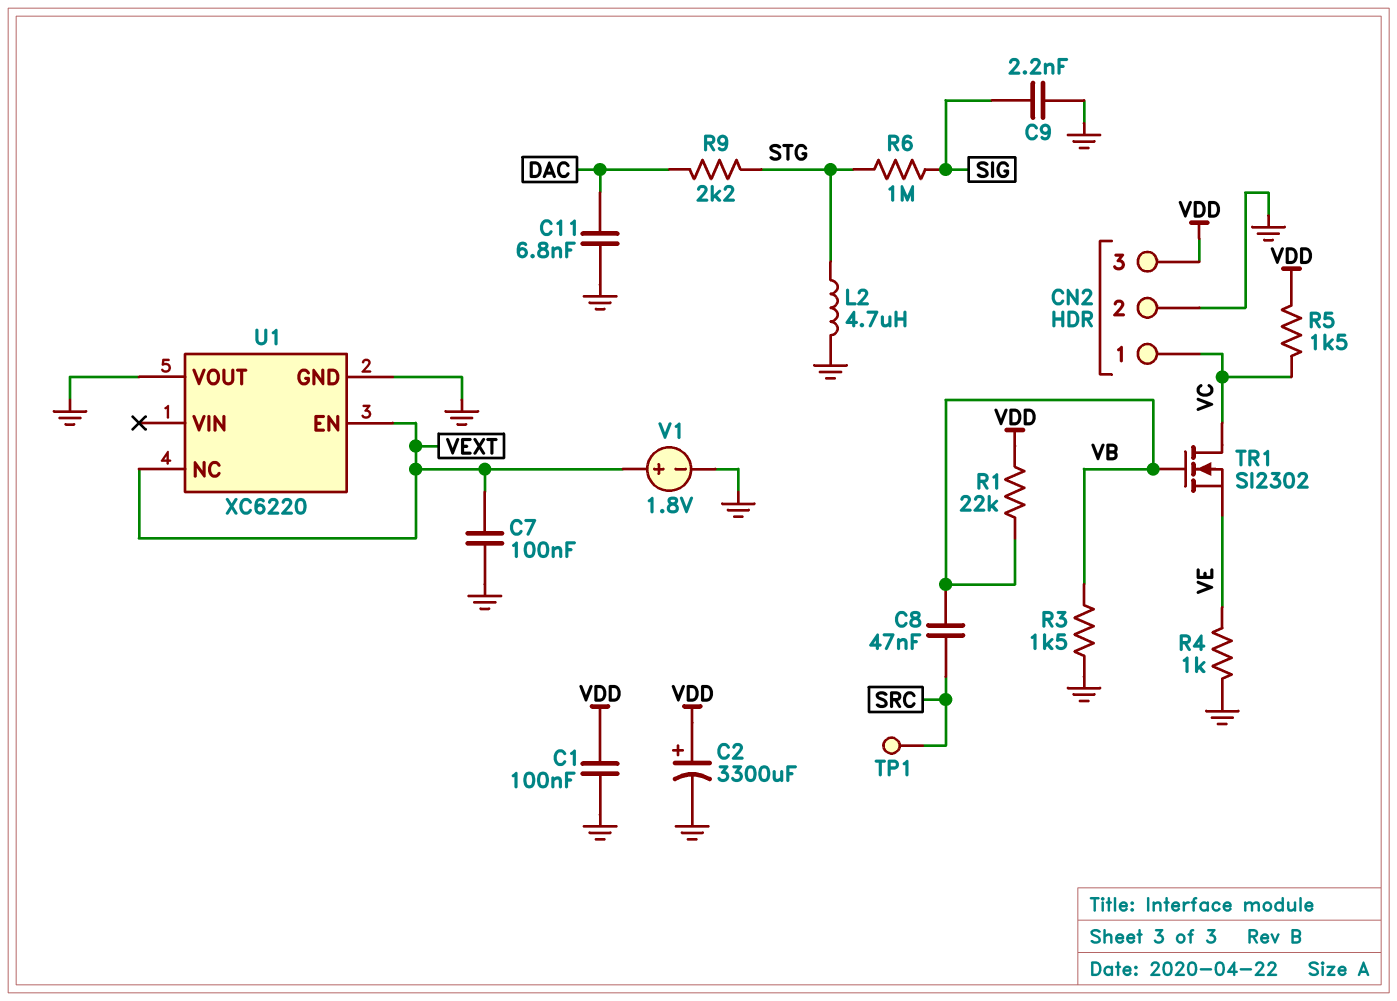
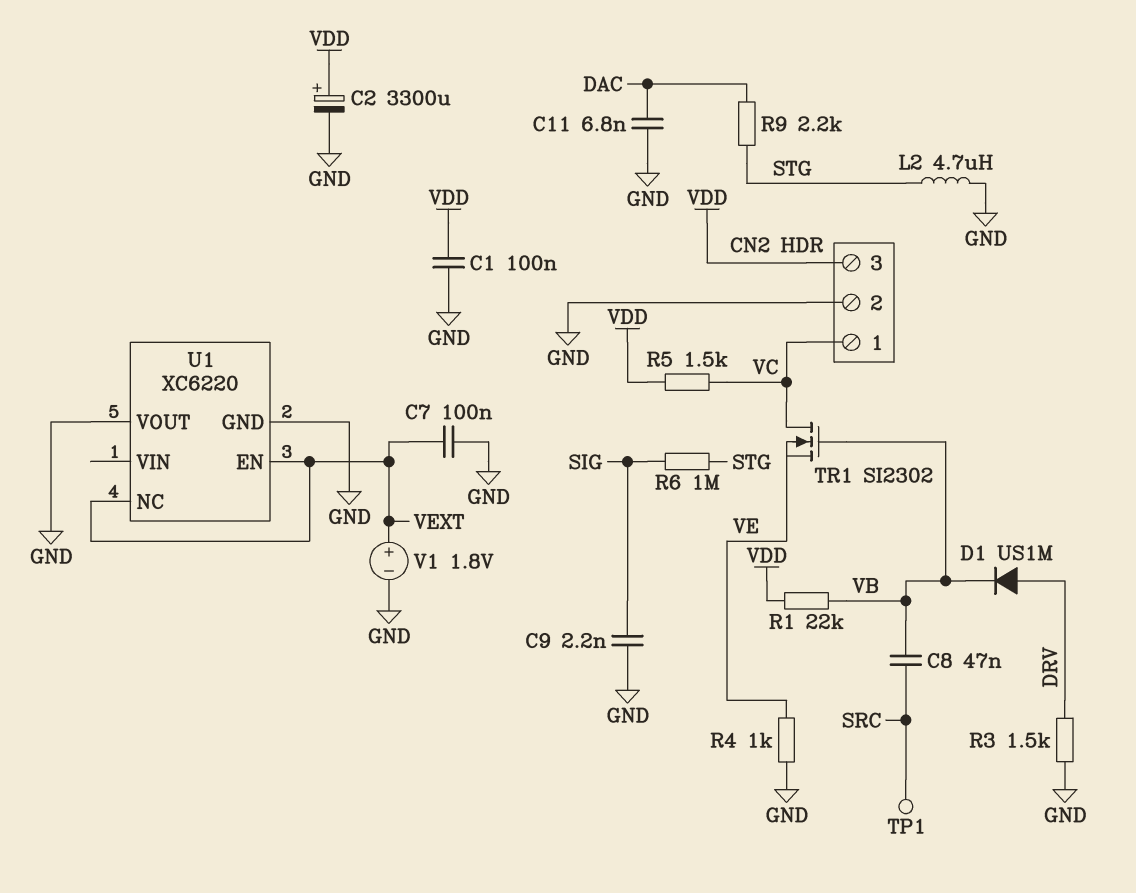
D1: none -> diode US1M (A DRV, K VB)
R3: 1.5k (GND, VB) -> 1.5k (DRV, GND)

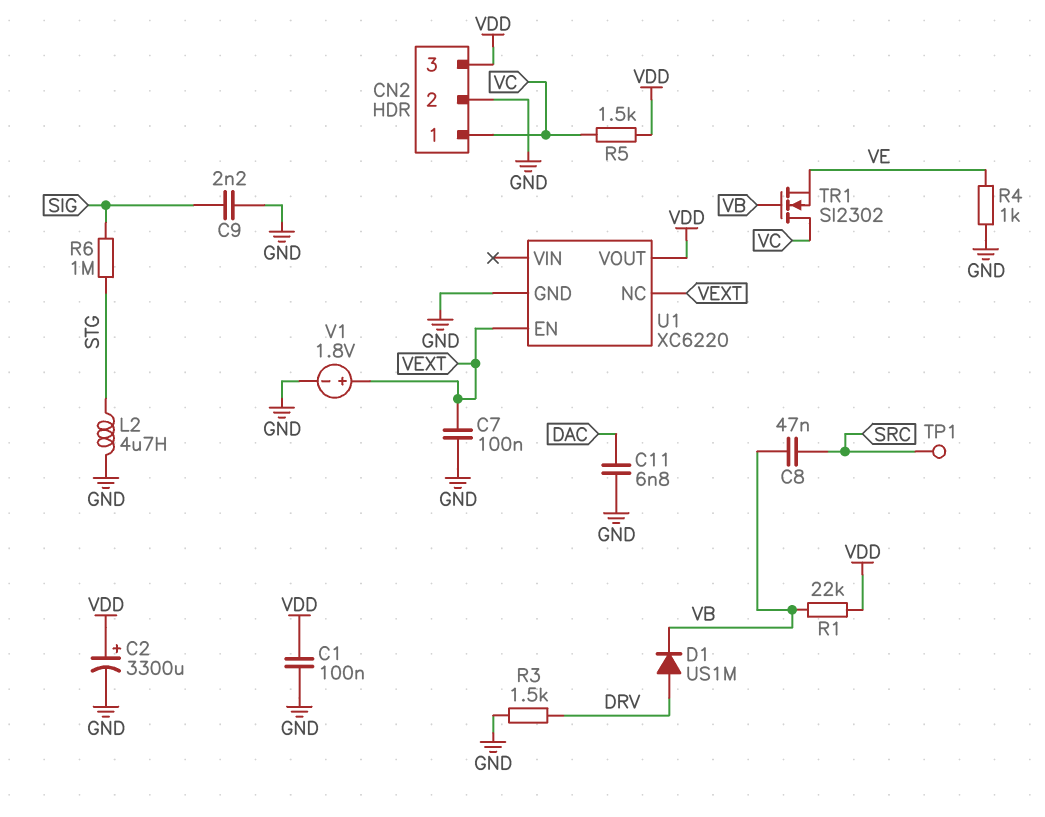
R9: 2.2k (DAC, STG) -> none
U1 pin VOUT: GND -> VDD

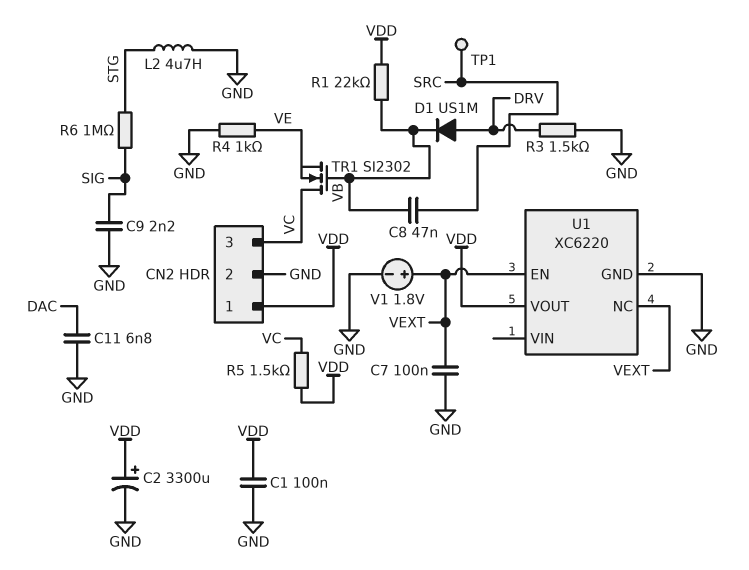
CN2 pin 1: VC -> VDD
CN2 pin 3: VDD -> VC

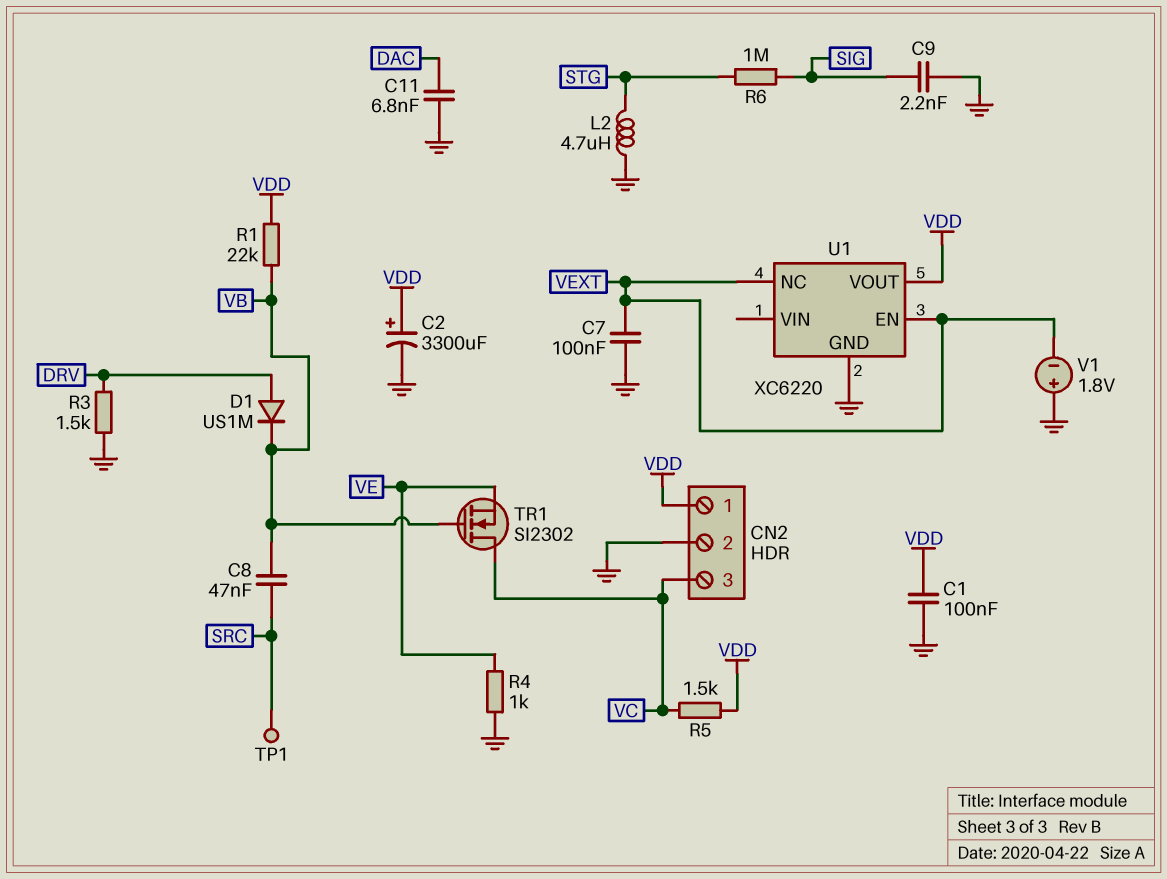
V1: 1.8V (plus VEXT, minus GND) -> 1.8V (plus GND, minus VEXT)

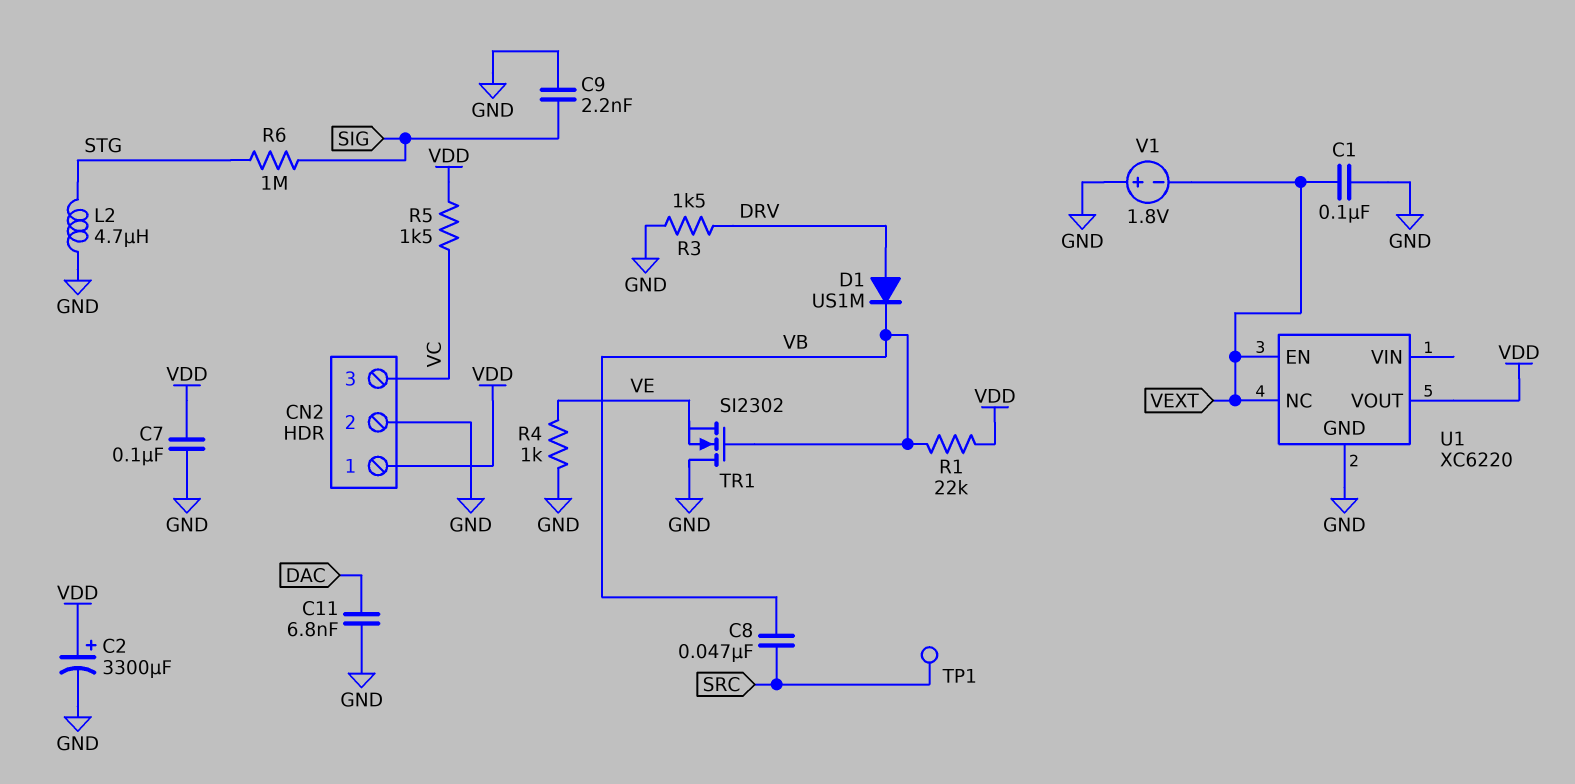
C1: 100nF (GND, VDD) -> 100nF (GND, VEXT)
C7: 100nF (GND, VEXT) -> 100nF (GND, VDD)
TR1: NMOS SI2302 (G VB, D VC, S VE) -> NMOS SI2302 (G VB, D GND, S VE)

